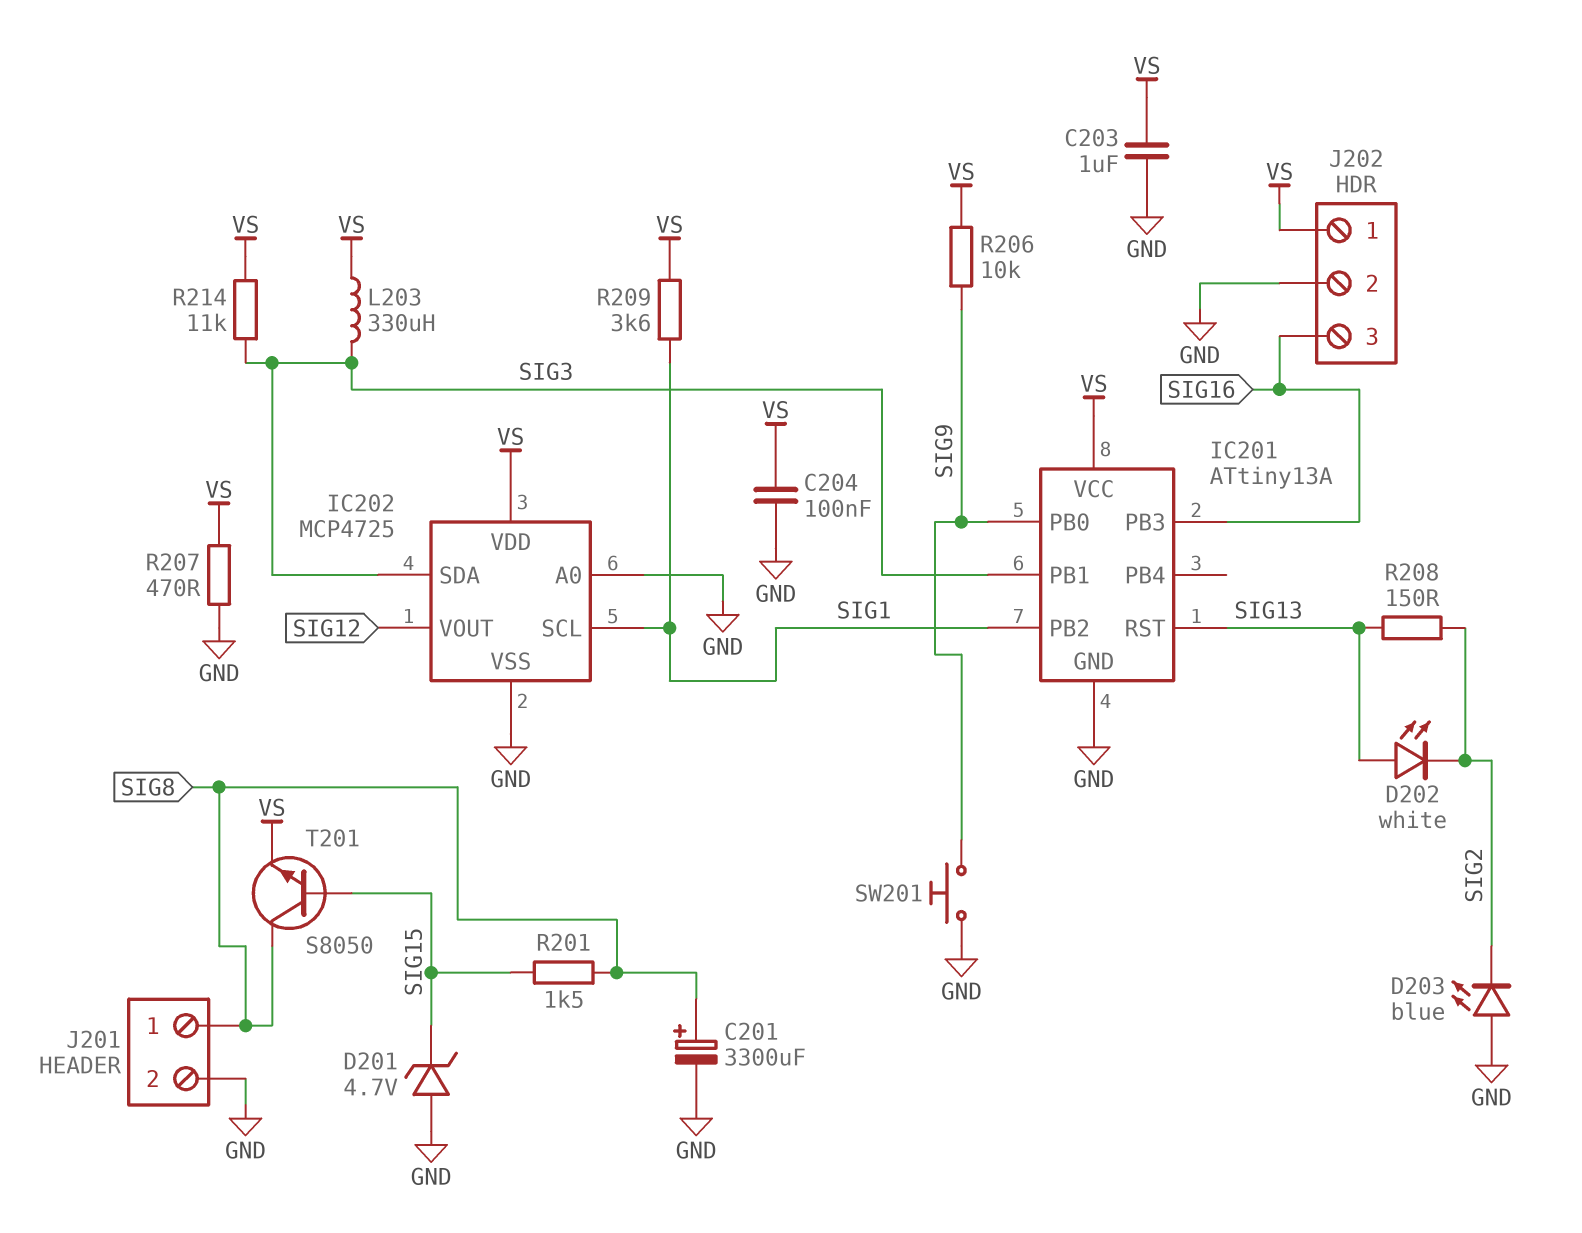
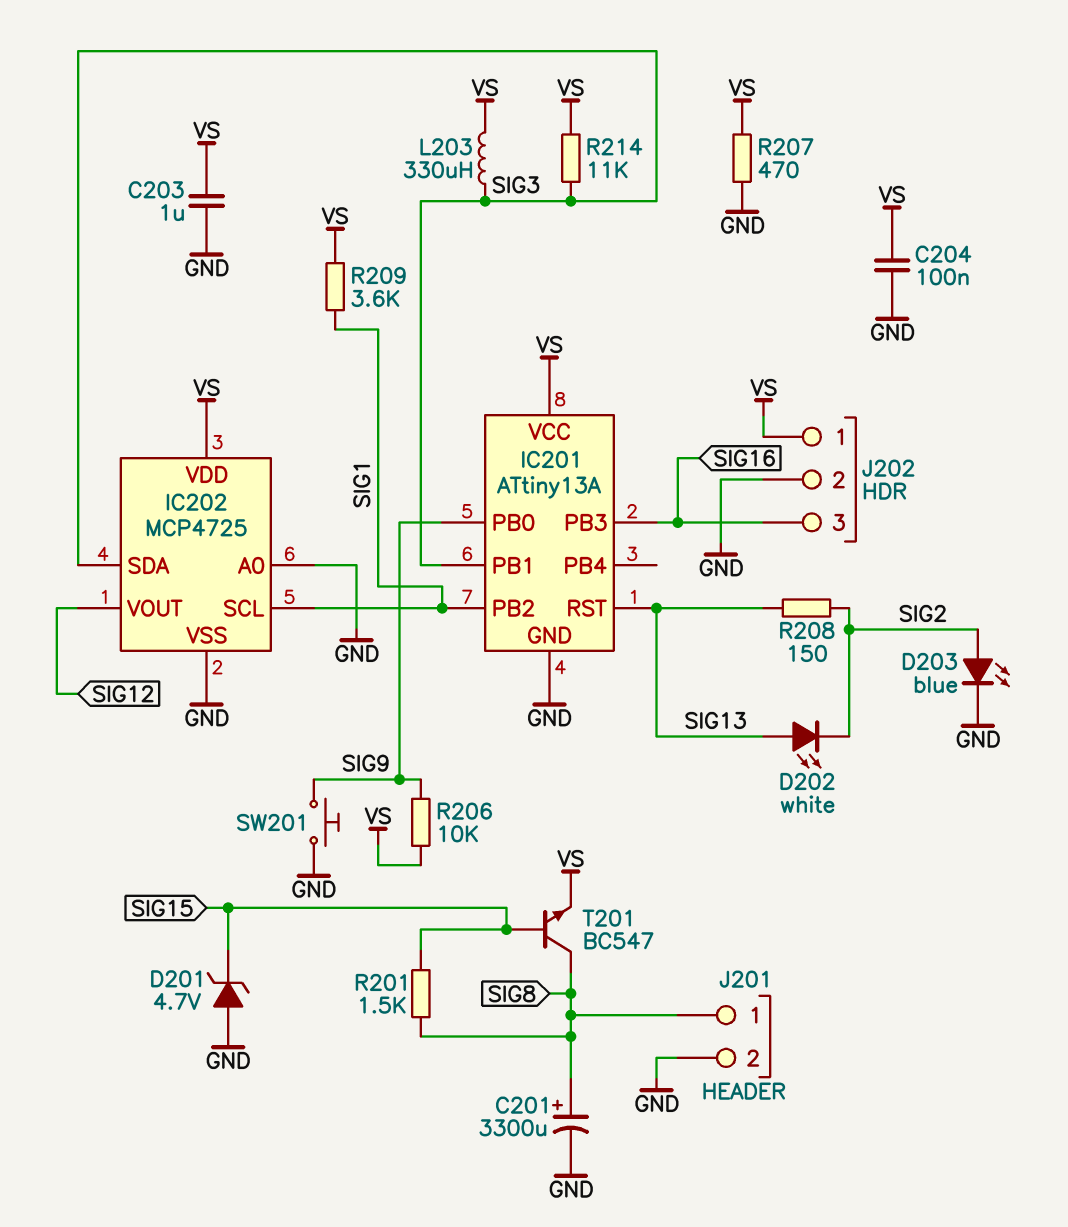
D203: LED blue (A GND, K SIG2) -> LED blue (A SIG2, K GND)
T201: NPN S8050 (B SIG15, C SIG8, E VS) -> NPN BC547 (B SIG15, C SIG8, E VS)

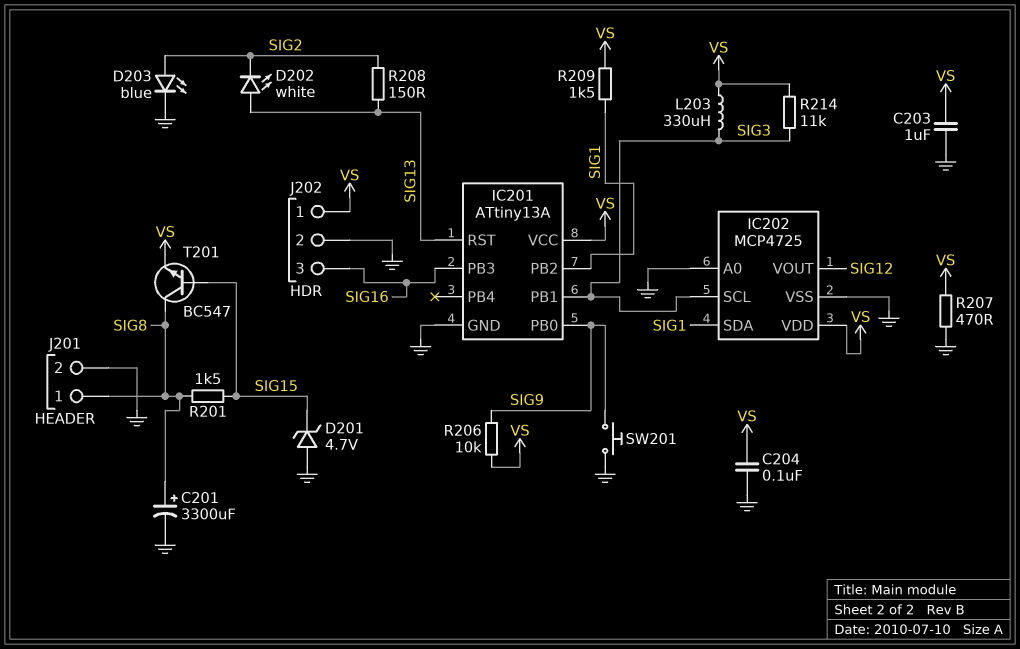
IC202 pin SCL: SIG1 -> SIG3
IC202 pin SDA: SIG3 -> SIG1
R209: 3.6k (SIG1, VS) -> 1.5k (SIG1, VS)

